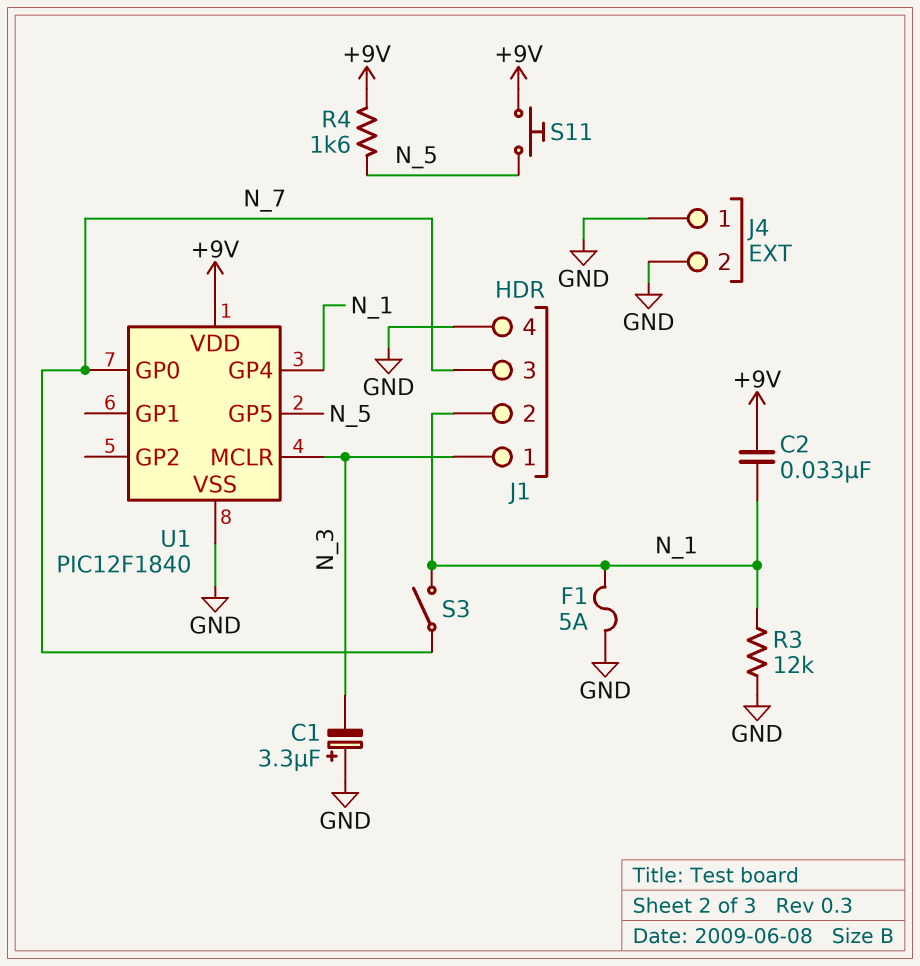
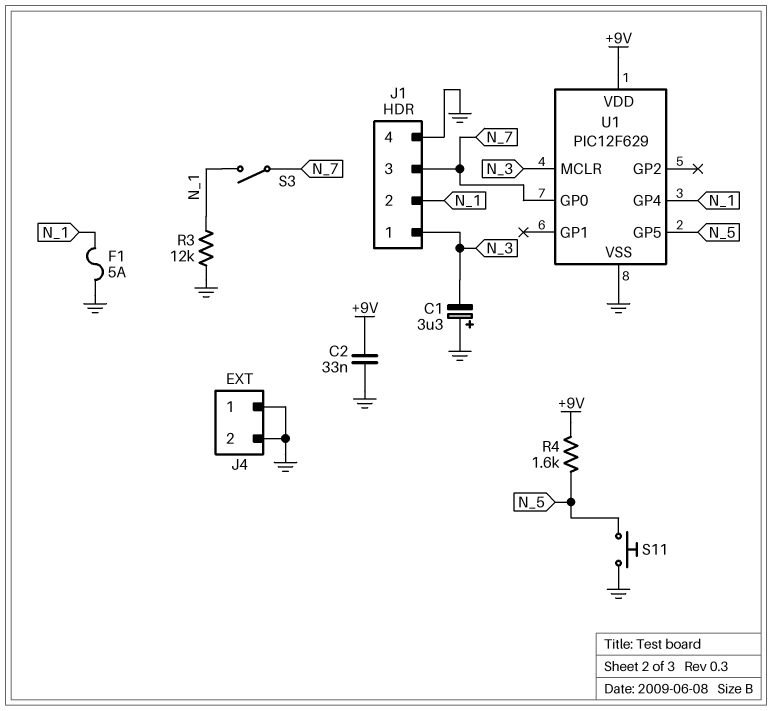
C2: 33nF (+9V, N_1) -> 33nF (+9V, GND)
S11: button (+9V, N_5) -> button (GND, N_5)
U1: PIC12F1840 -> PIC12F629

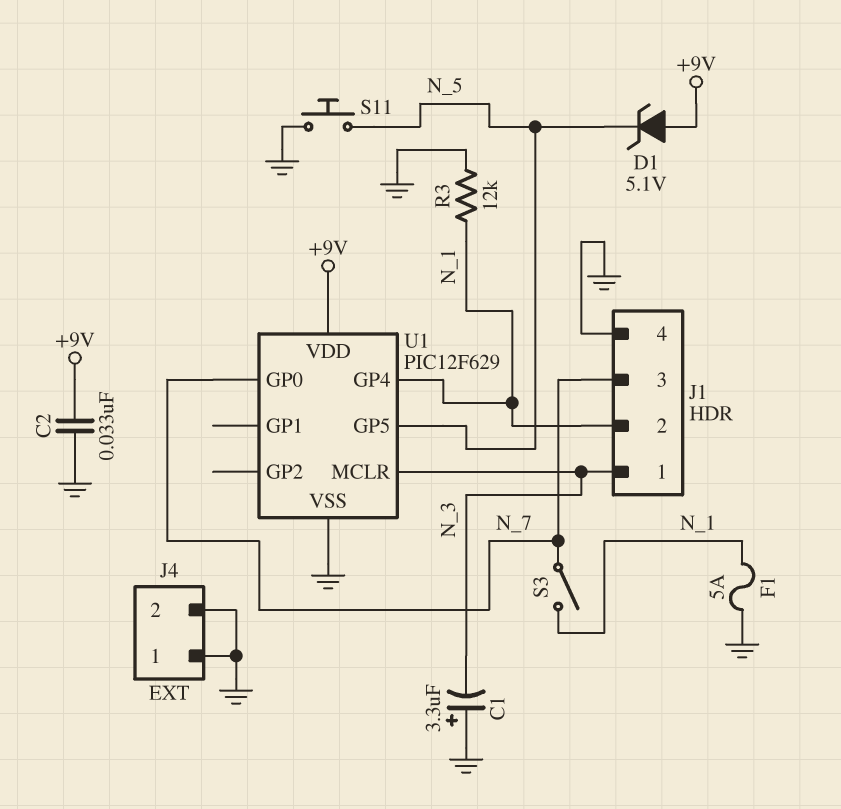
D1: none -> zener 5.1V (A +9V, K N_5)
R4: 1.6k (+9V, N_5) -> none

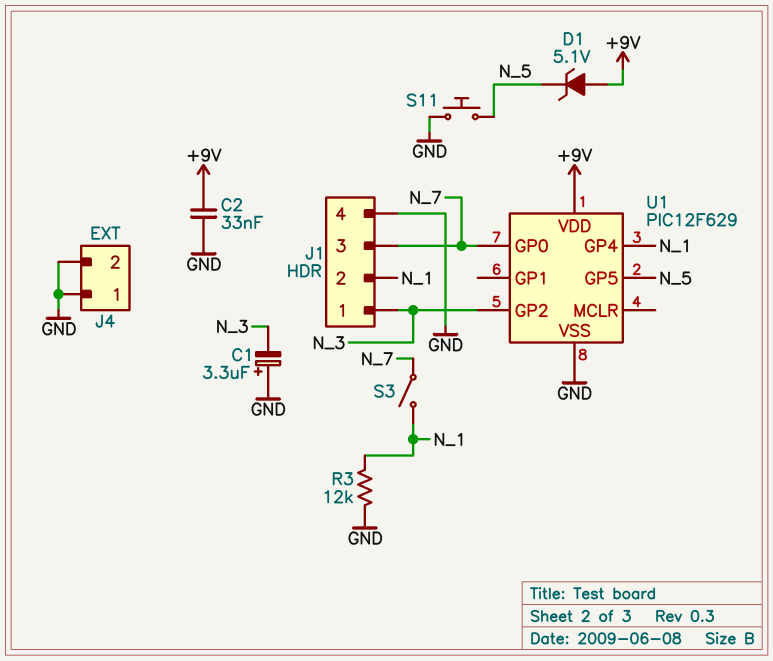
F1: 5A (GND, N_1) -> none
U1 pin GP2: none -> N_3
U1 pin MCLR: N_3 -> none

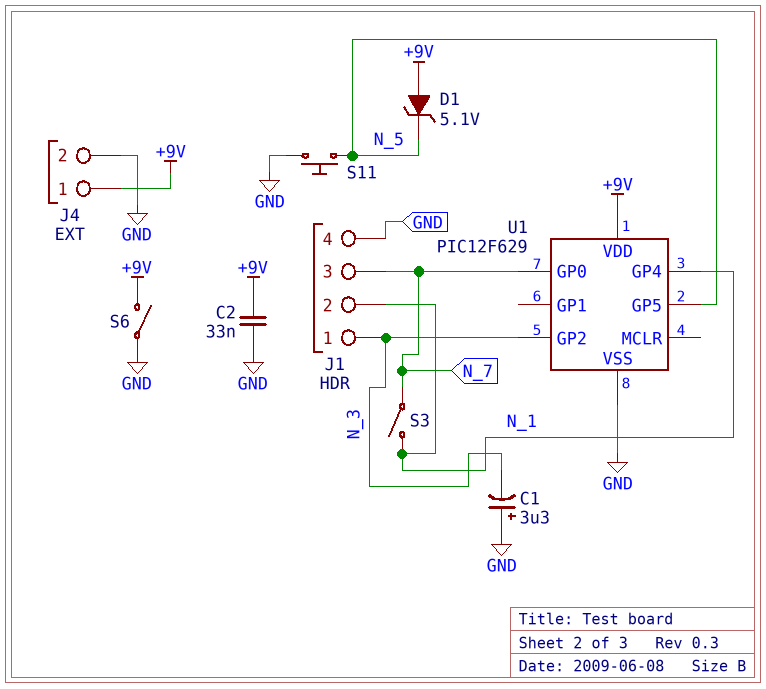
J4 pin 1: GND -> +9V
R3: 12k (GND, N_1) -> none
S6: none -> switch (+9V, GND)

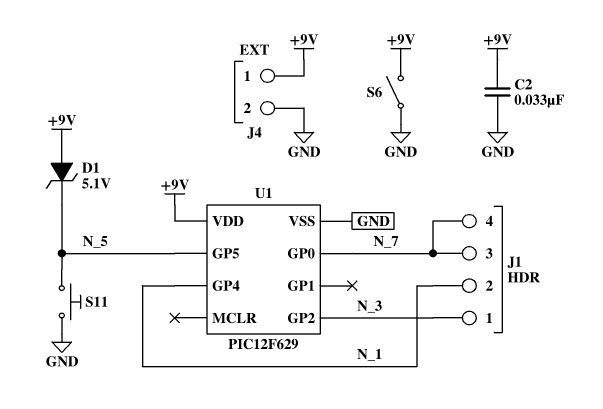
C1: 3.3uF (plus GND, minus N_3) -> none
J1 pin 4: GND -> N_7
S3: switch (N_1, N_7) -> none

